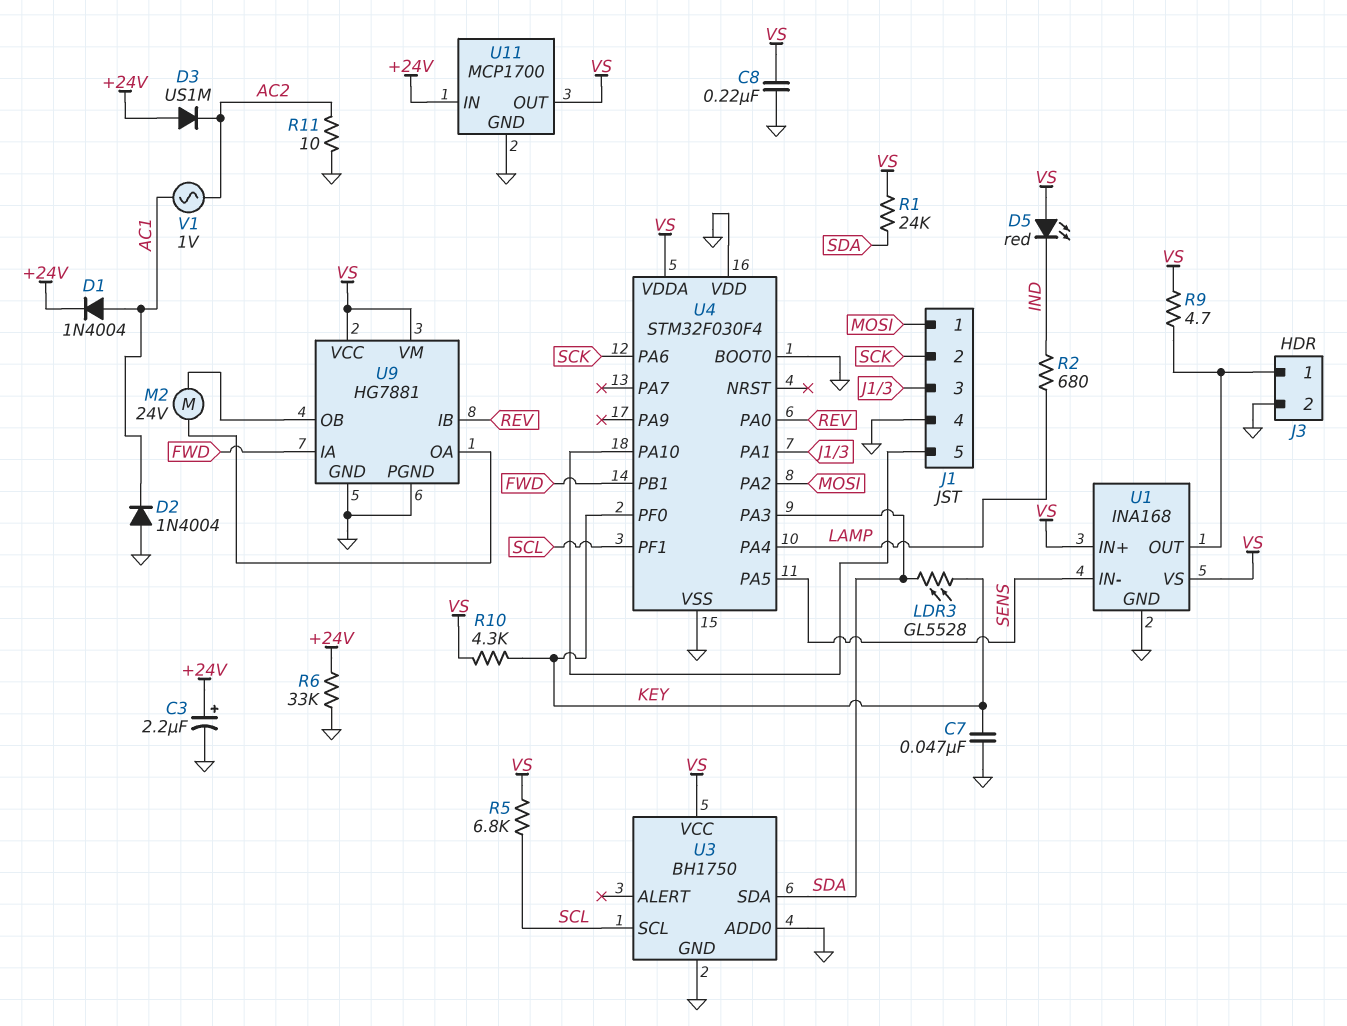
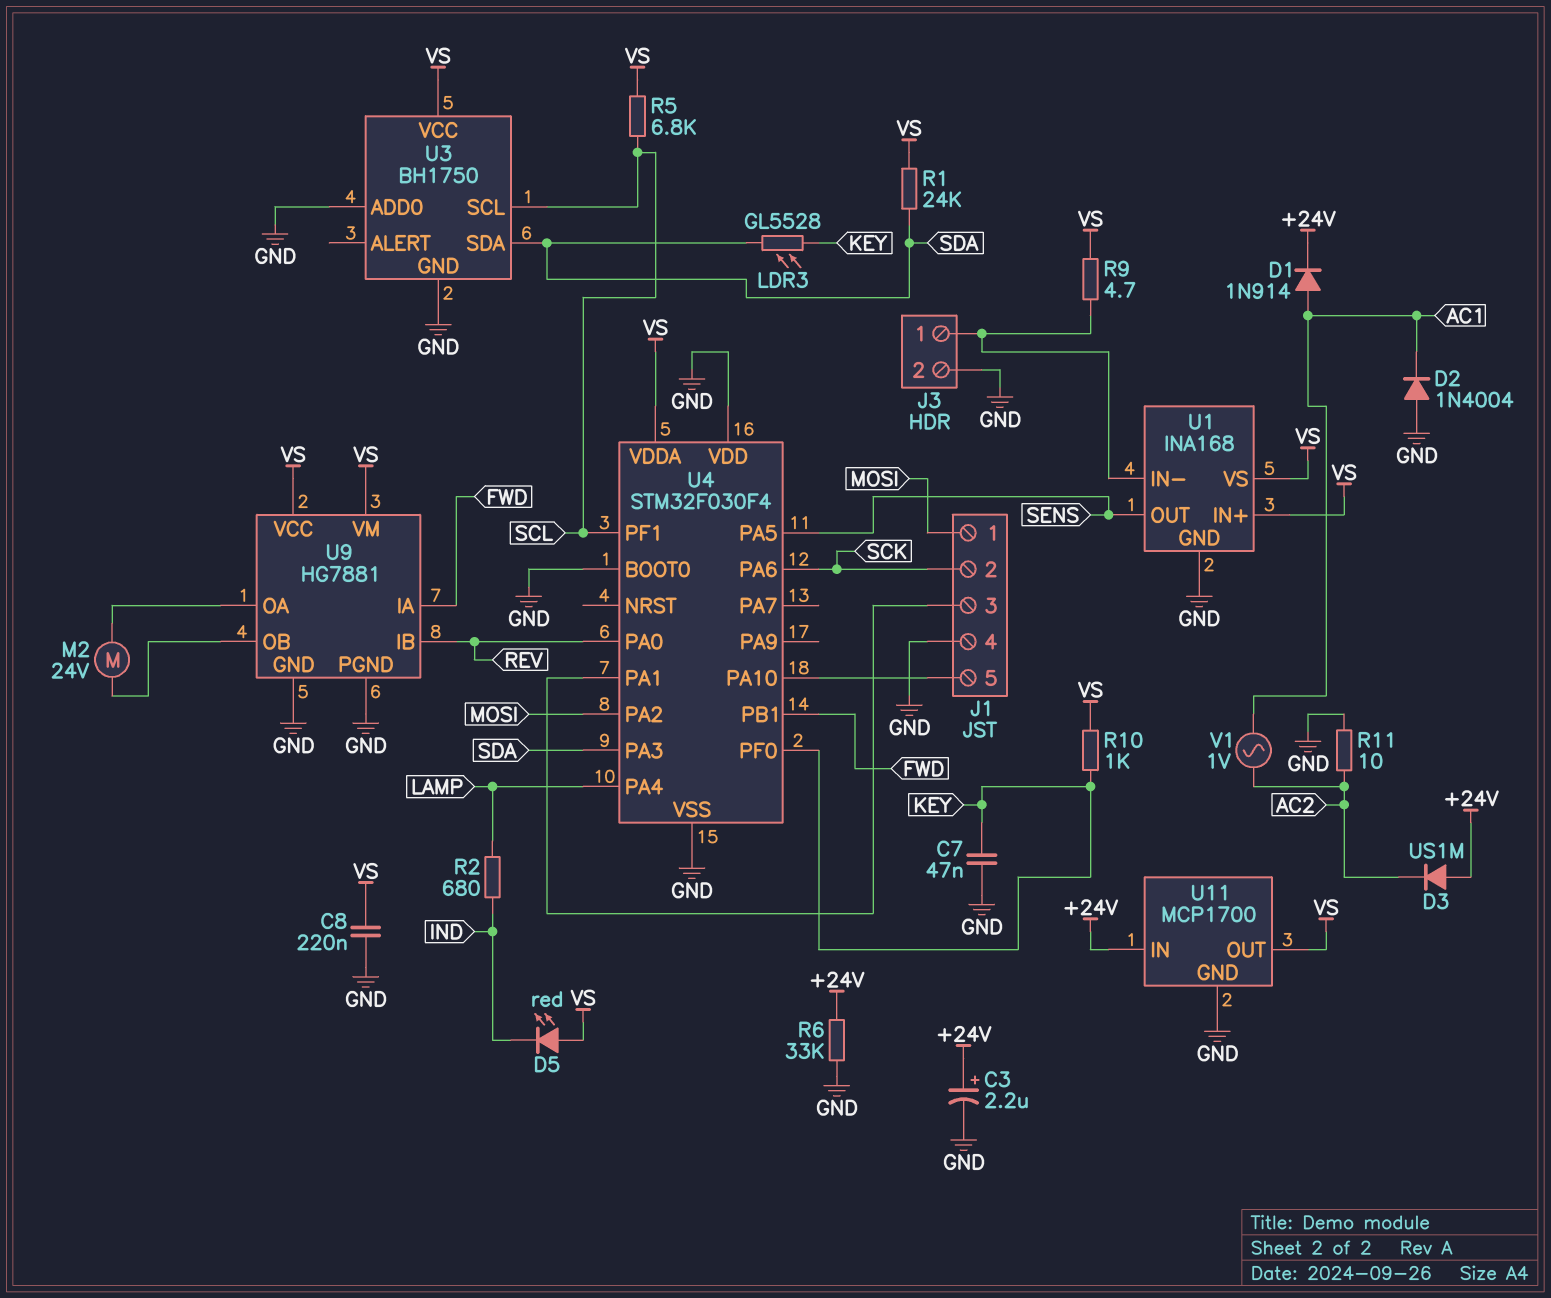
D1: diode 1N4004 (A AC1, K +24V) -> diode 1N914 (A AC1, K +24V)
R10: 4.3k (KEY, VS) -> 1k (KEY, VS)
U1 pin IN-: SENS -> J3/1
U1 pin OUT: J3/1 -> SENS

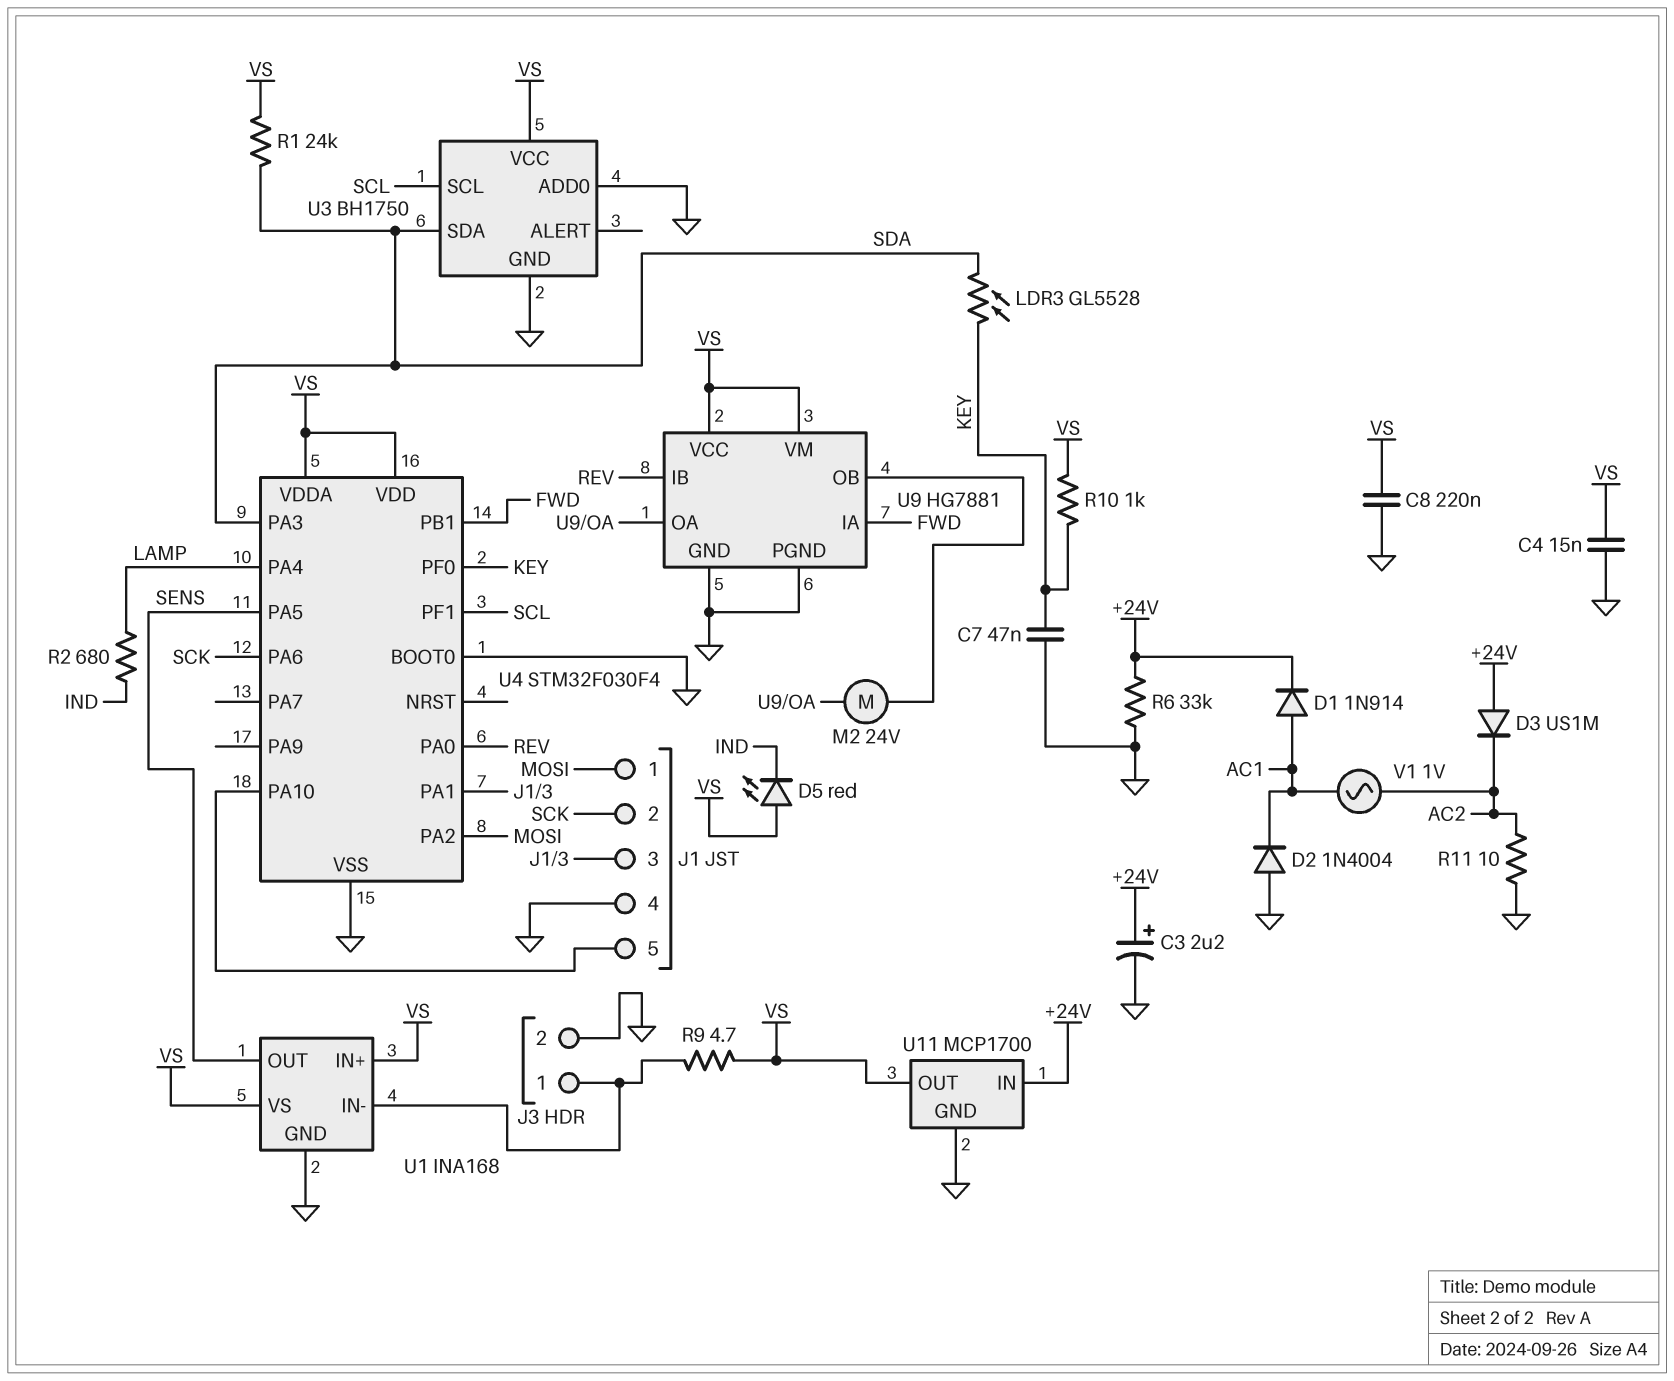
C4: none -> 15nF (GND, VS)
R5: 6.8k (SCL, VS) -> none
U4 pin VDD: GND -> VS

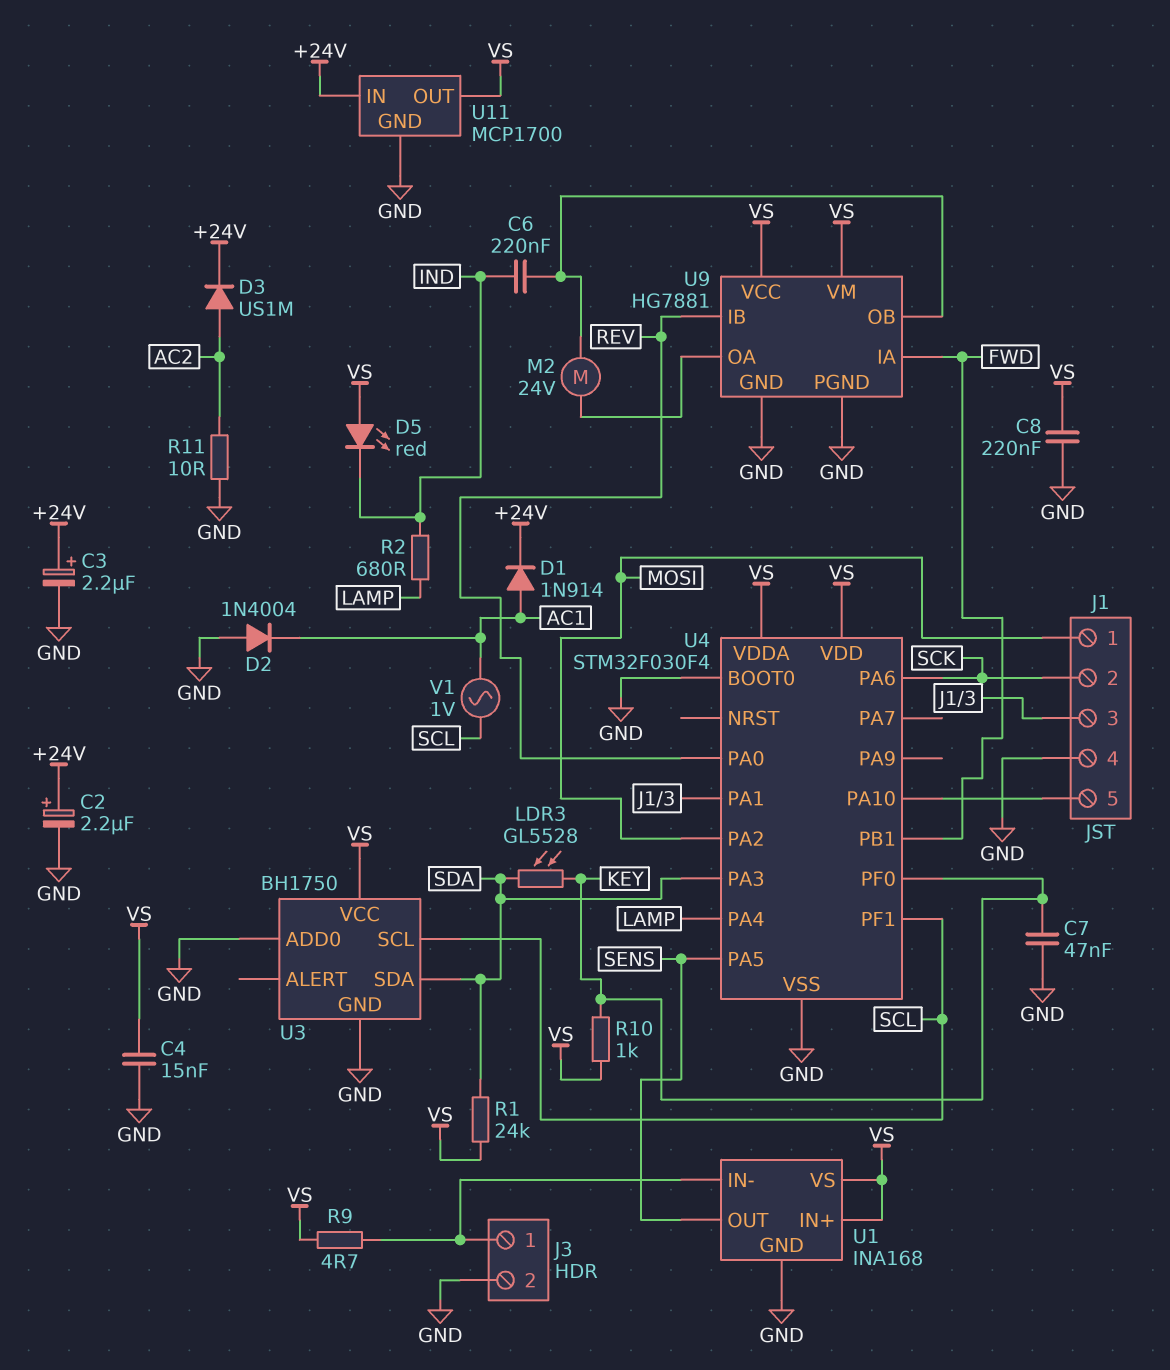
C2: none -> 2.2uF (plus +24V, minus GND)
C6: none -> 220nF (IND, U9/OB)
D3: diode US1M (A +24V, K AC2) -> diode US1M (A AC2, K +24V)
R6: 33k (+24V, GND) -> none
V1: AC 1V (AC1, AC2) -> AC 1V (AC1, SCL)

